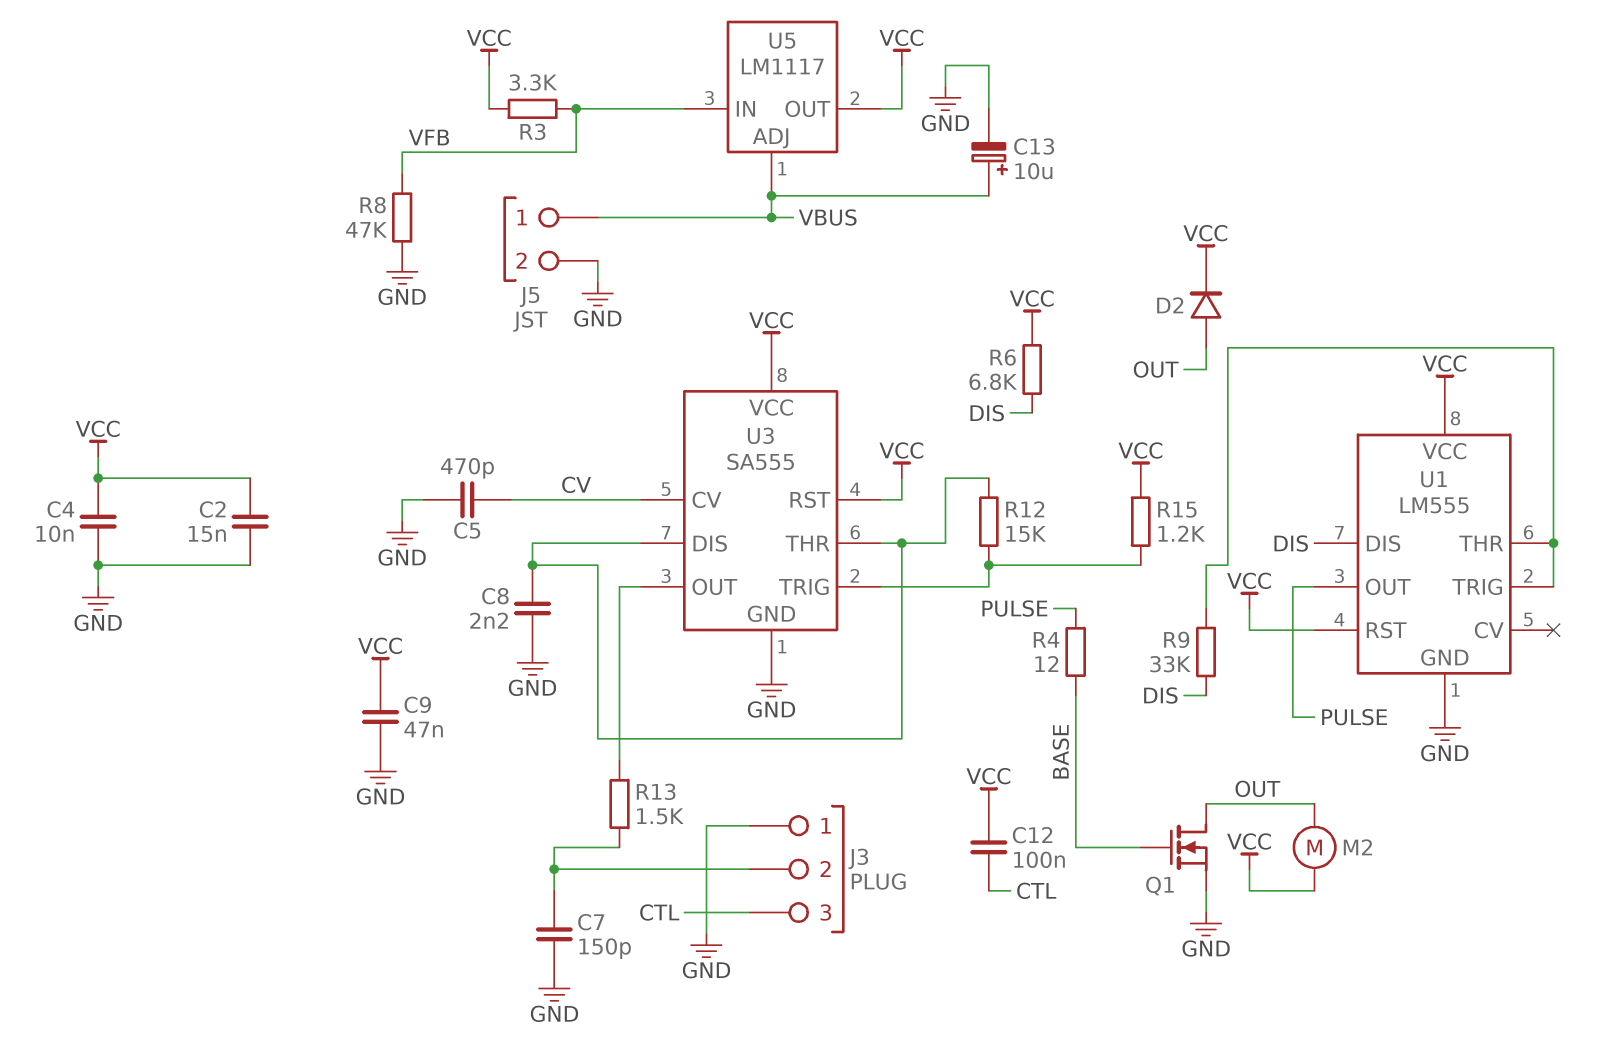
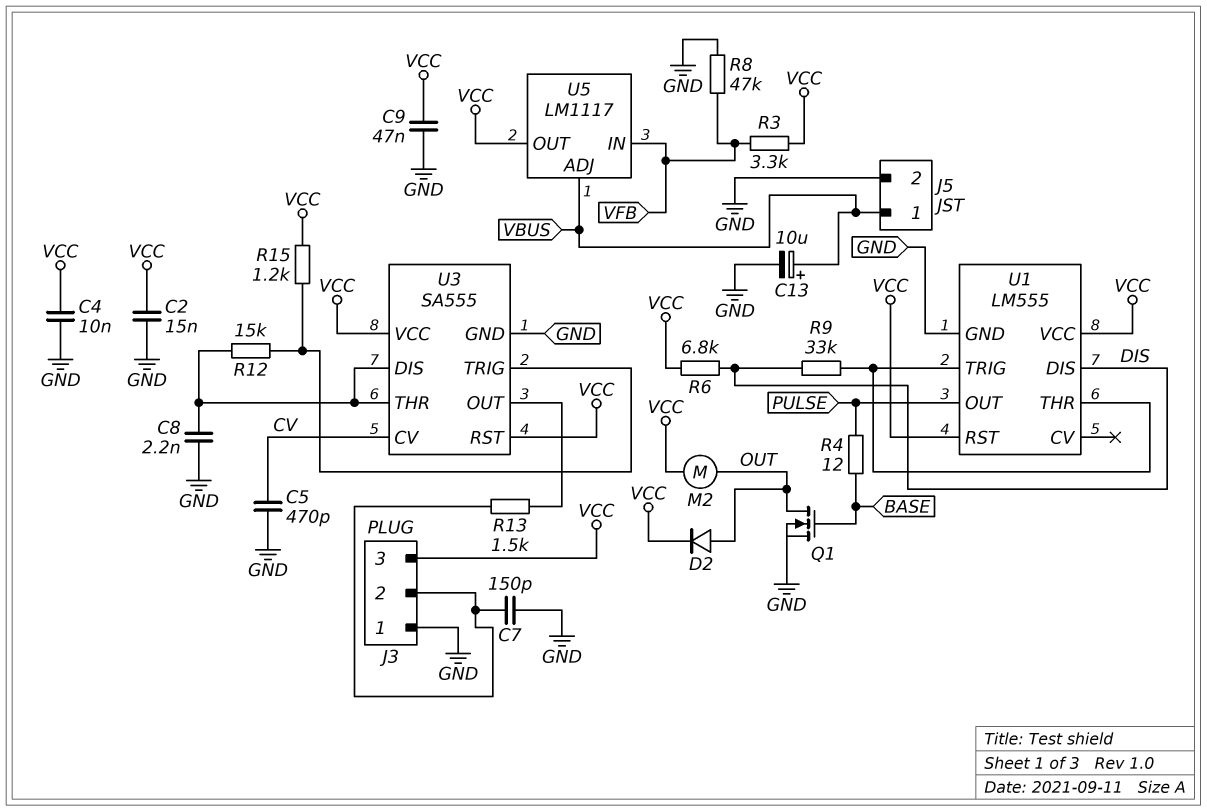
C12: 100nF (CTL, VCC) -> none
J3 pin 3: CTL -> VCC

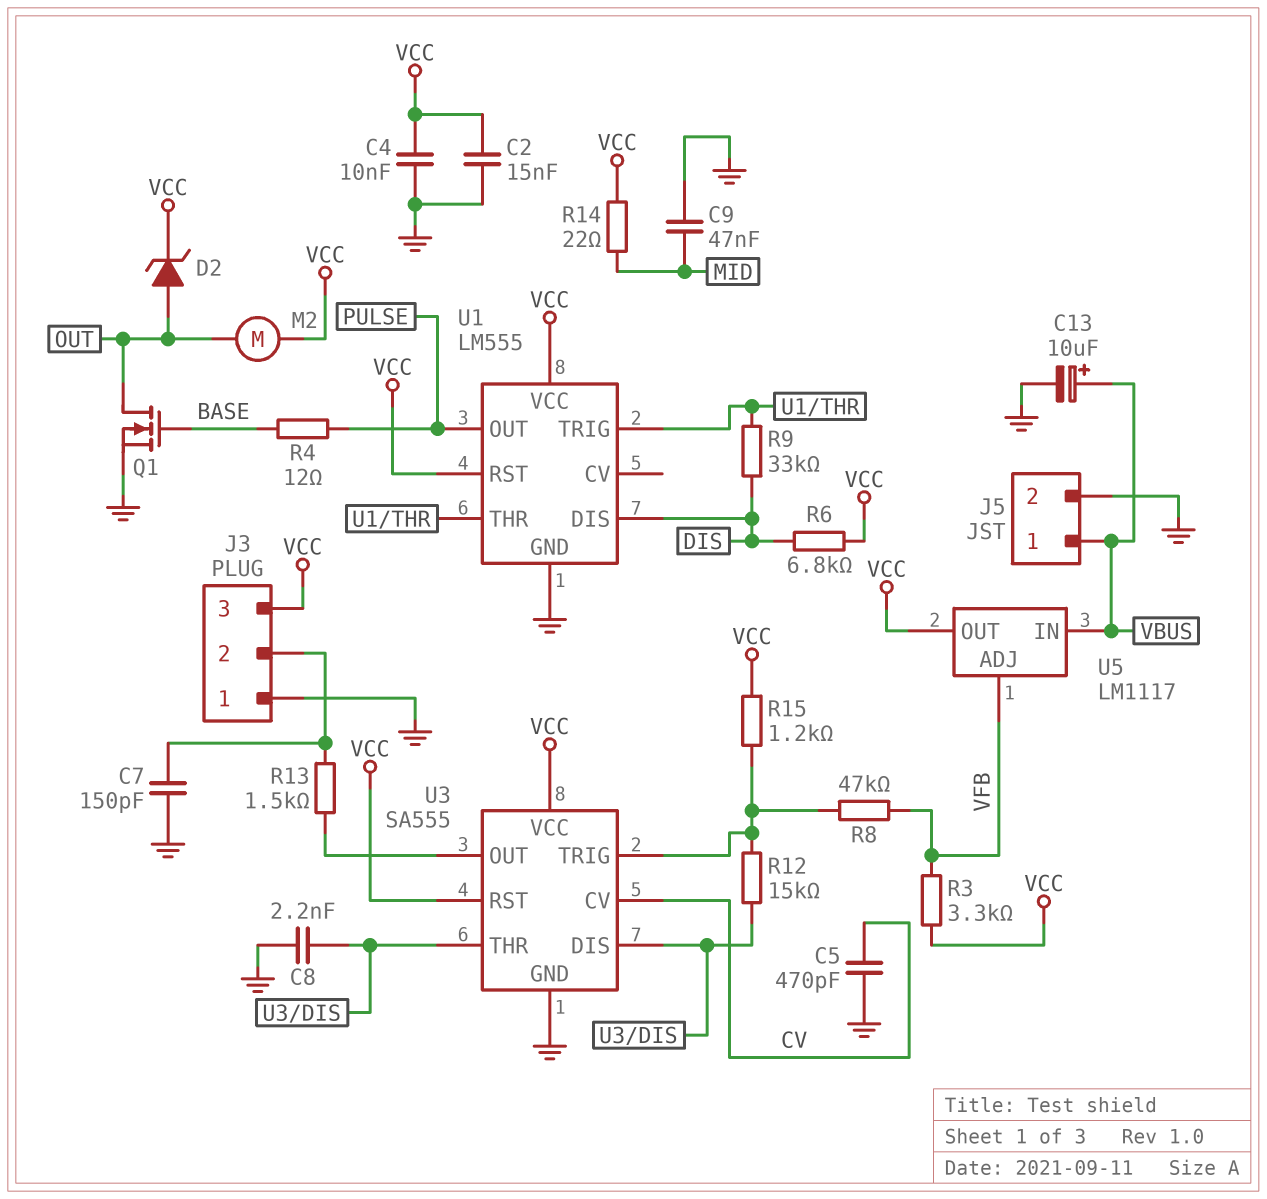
C9: 47nF (GND, VCC) -> 47nF (GND, MID)
D2: diode (A OUT, K VCC) -> zener (A OUT, K VCC)
R8: 47k (GND, VFB) -> 47k (U3/TRIG, VFB)
R14: none -> 22 (MID, VCC)
U5 pin ADJ: VBUS -> VFB
U5 pin IN: VFB -> VBUS

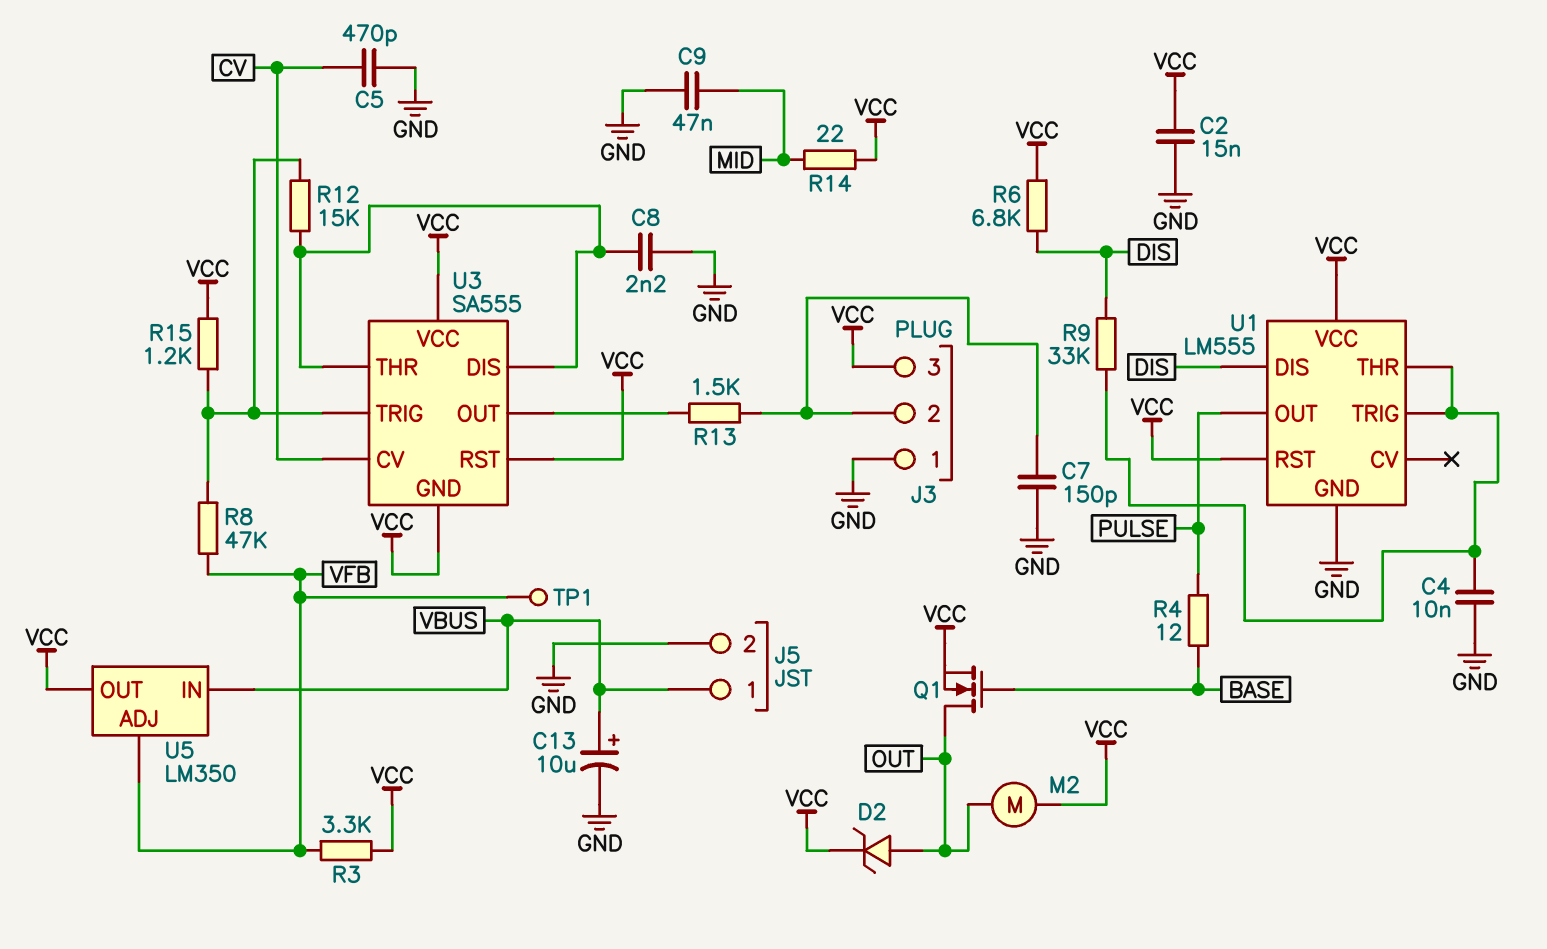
C4: 10nF (GND, VCC) -> 10nF (GND, U1/THR)
Q1: NMOS (G BASE, D OUT, S GND) -> NMOS (G BASE, D OUT, S VCC)
TP1: none -> test point (VFB)
U3 pin GND: GND -> VCC
U5: LM1117 -> LM350

